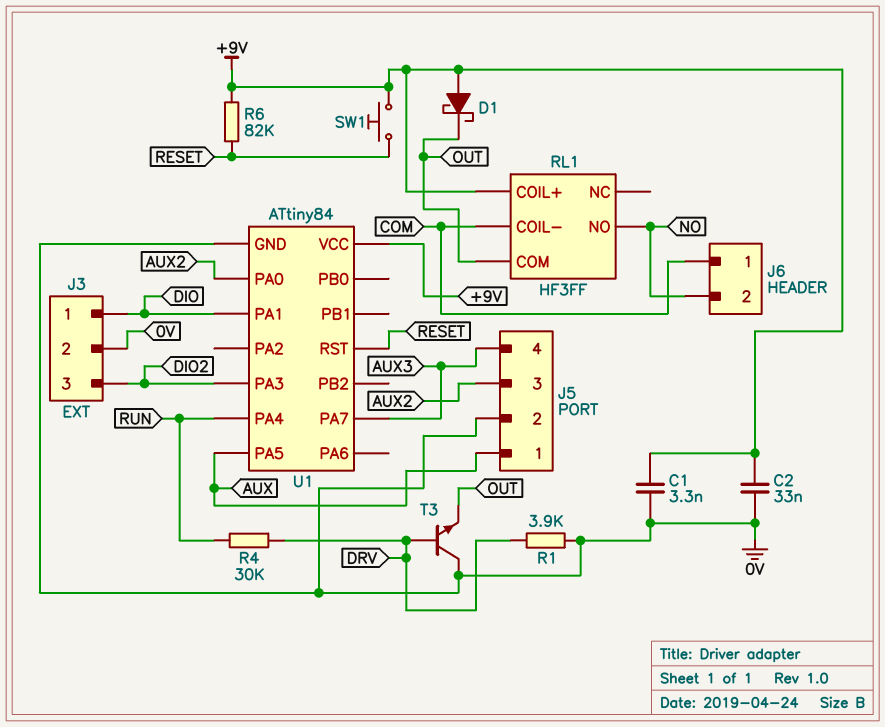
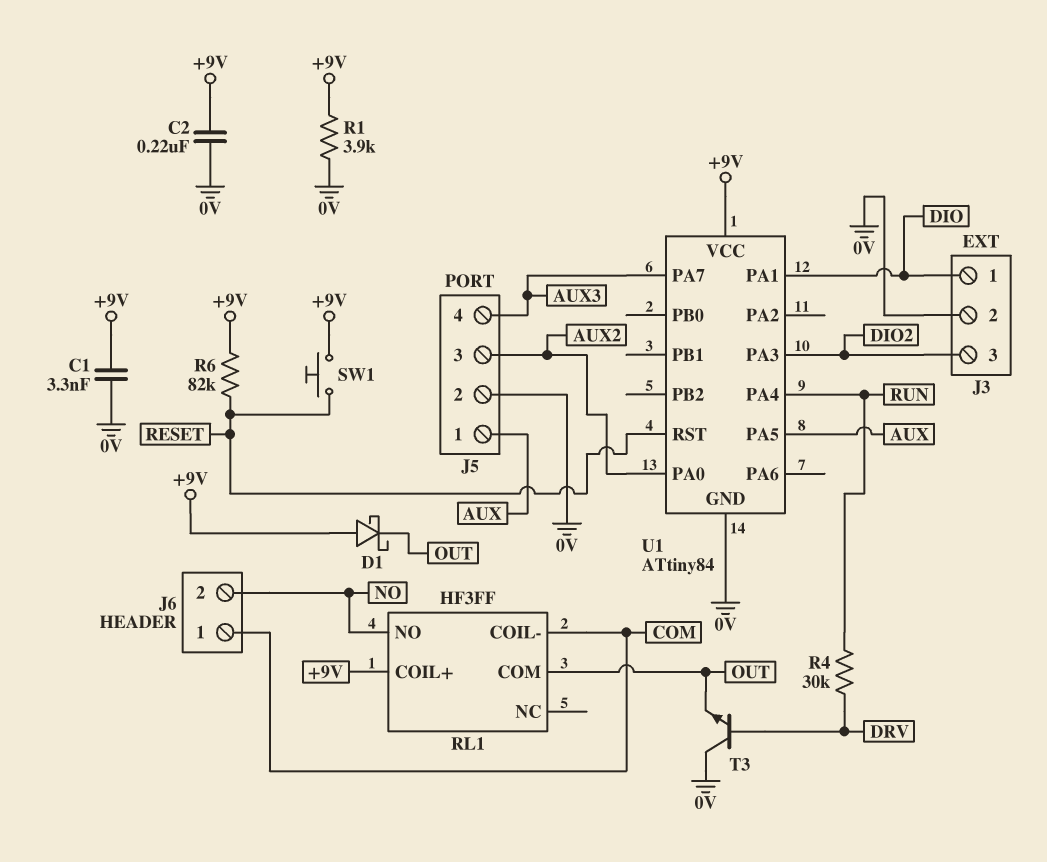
C2: 33nF (+9V, 0V) -> 220nF (+9V, 0V)
R1: 3.9k (0V, DRV) -> 3.9k (+9V, 0V)

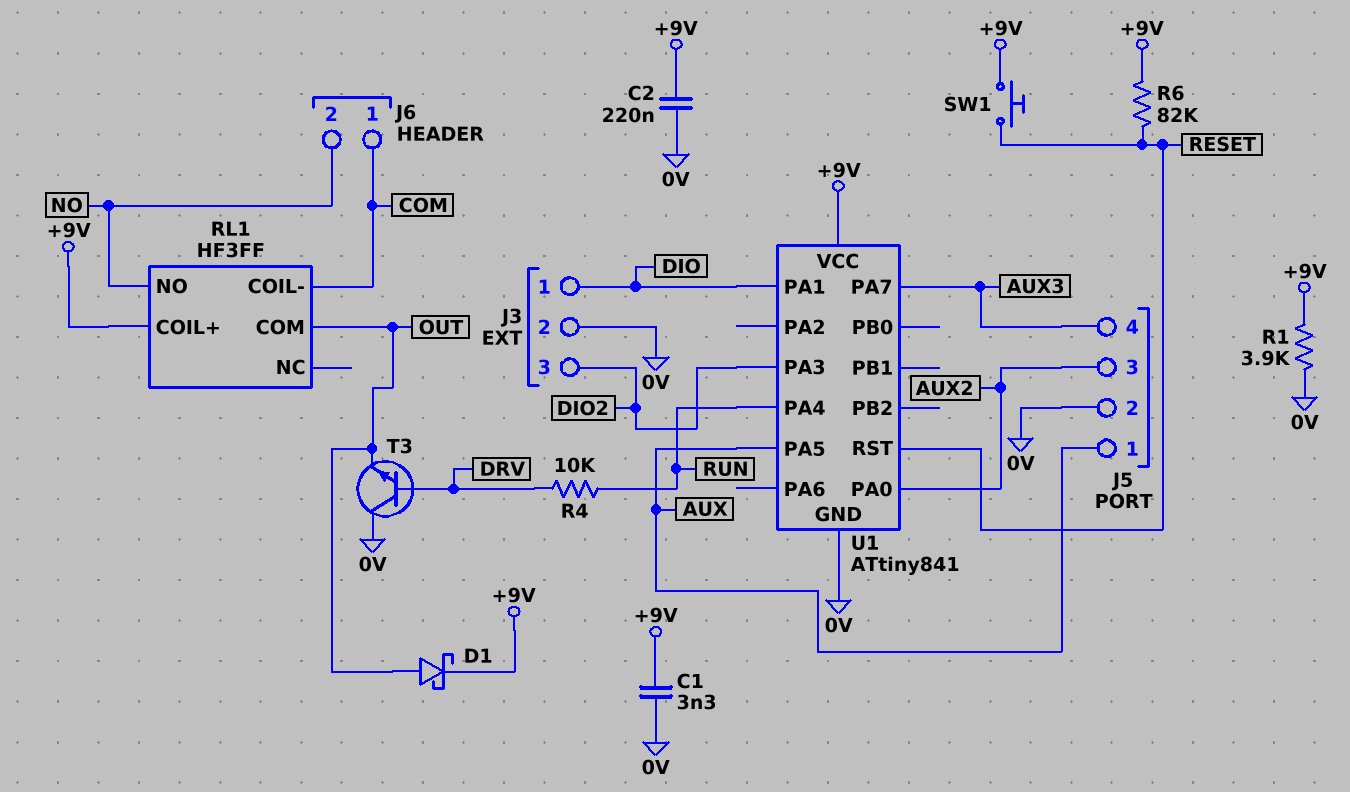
D1: schottky (A +9V, K OUT) -> schottky (A OUT, K +9V)
R4: 30k (DRV, RUN) -> 10k (DRV, RUN)
U1: ATtiny84 -> ATtiny841

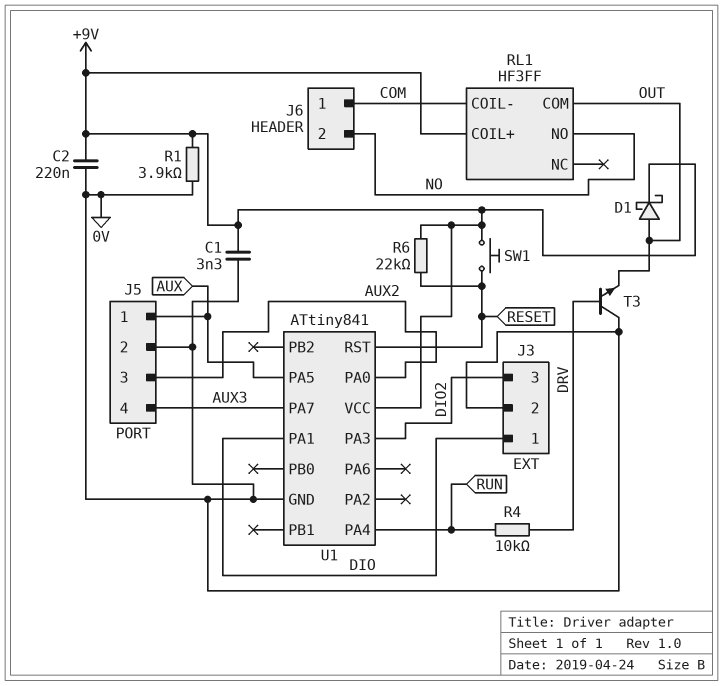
R6: 82k (+9V, RESET) -> 22k (+9V, RESET)

